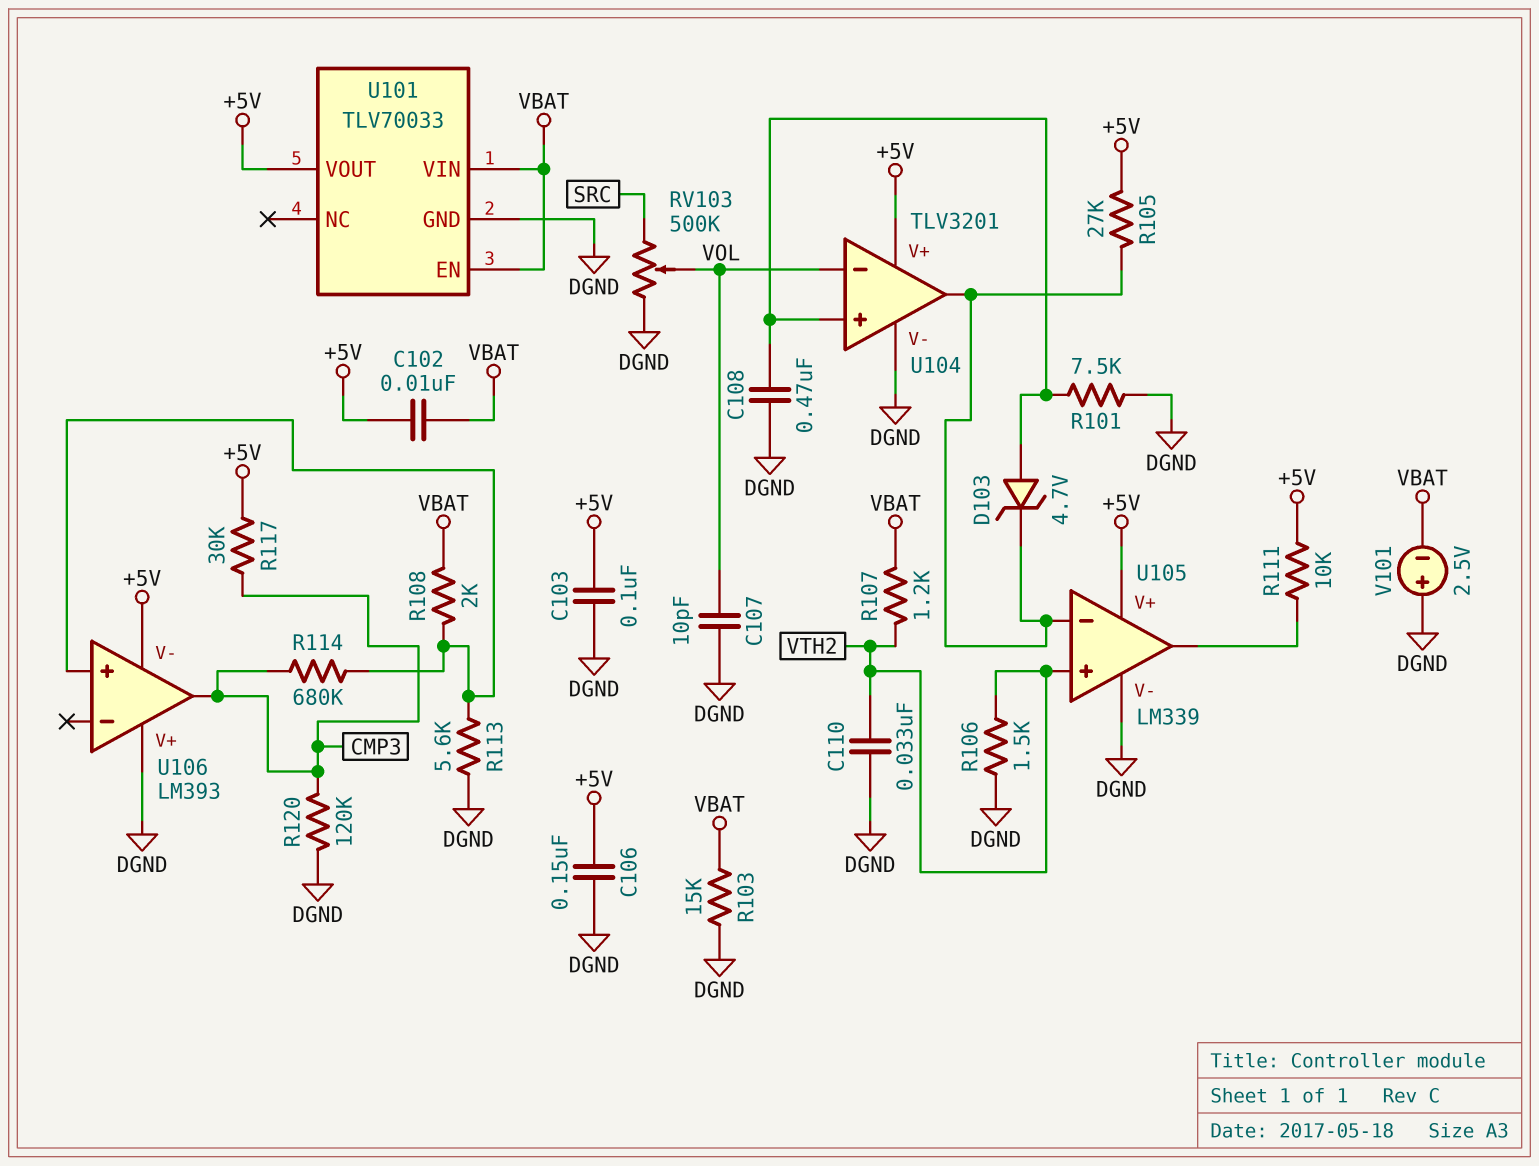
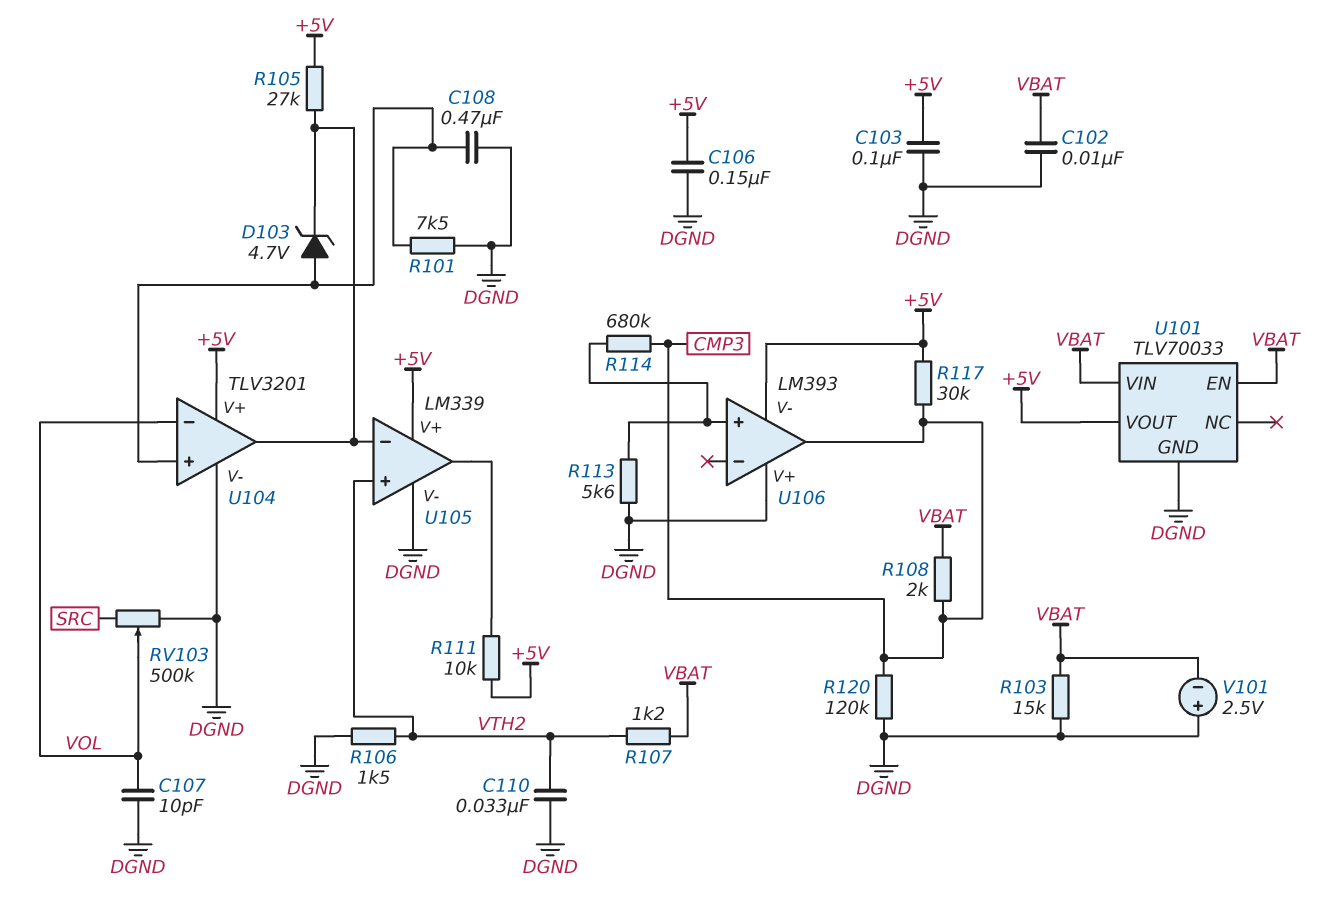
C102: 10nF (+5V, VBAT) -> 10nF (DGND, VBAT)
R108: 2k (U106/in+, VBAT) -> 2k (CMP3, VBAT)

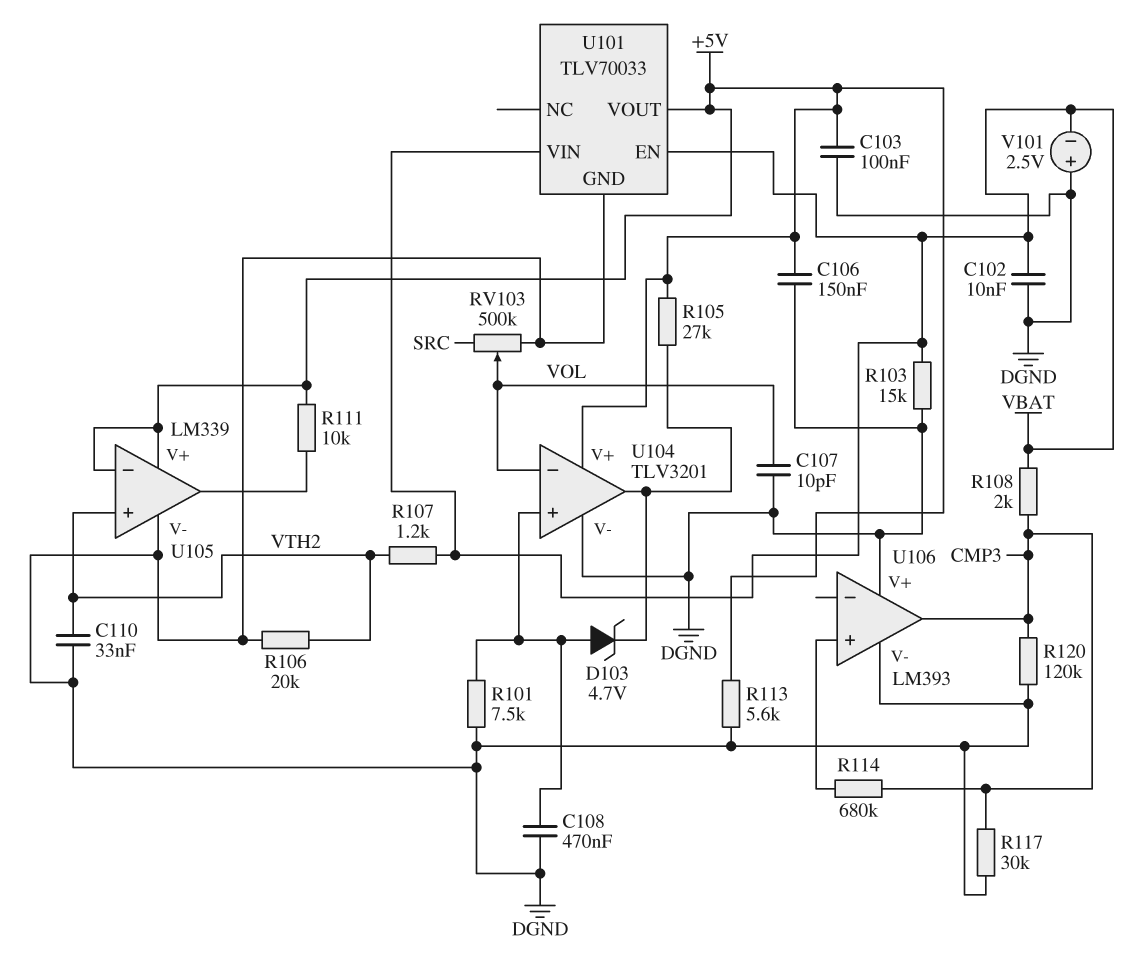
R106: 1.5k (DGND, VTH2) -> 20k (DGND, VTH2)
R113: 5.6k (DGND, U106/in+) -> 5.6k (+5V, DGND)
R117: 30k (+5V, CMP3) -> 30k (CMP3, DGND)
U105 pin in-: U104/out -> +5V
U106 pin V-: +5V -> DGND

